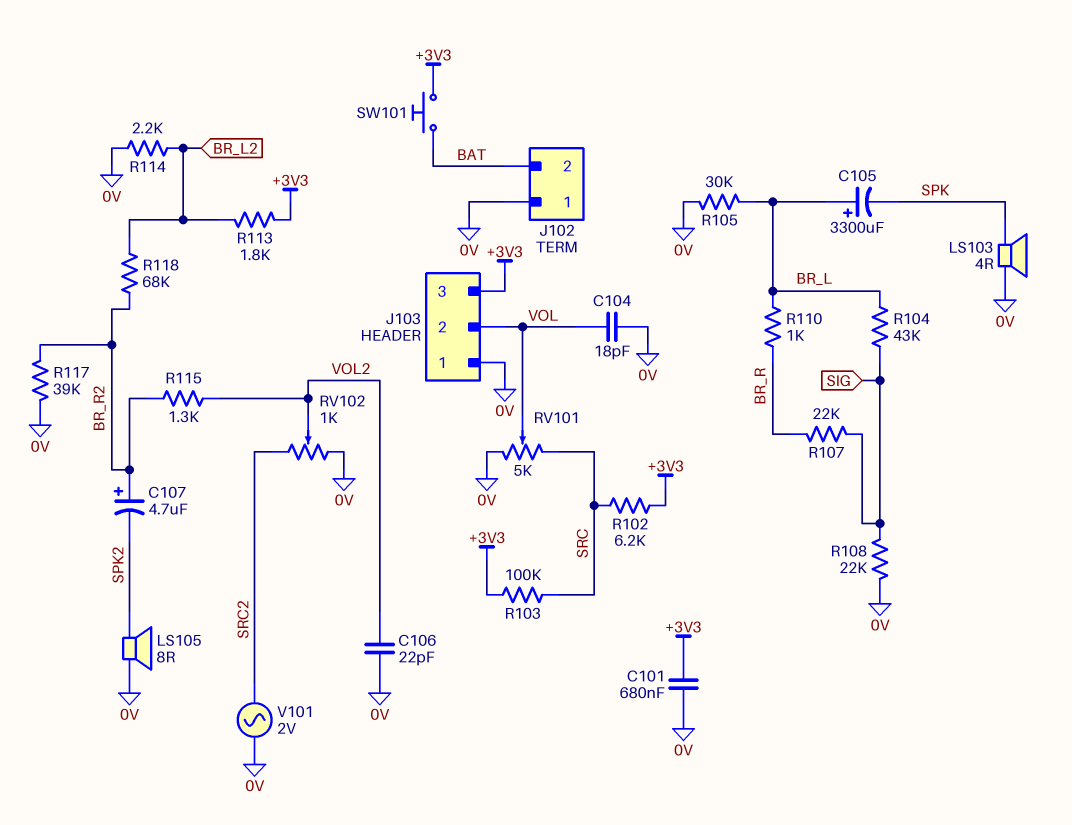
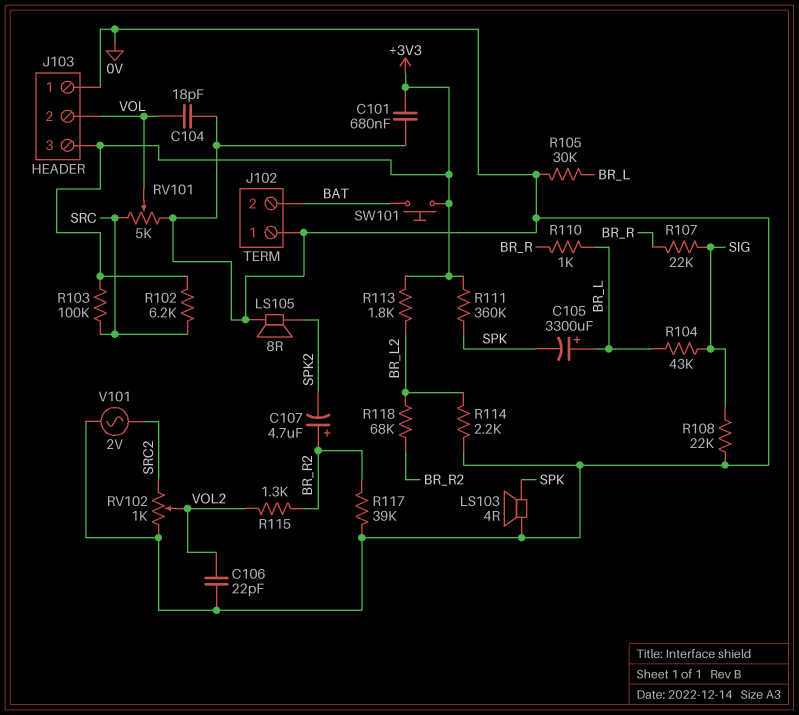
R111: none -> 360k (+3V3, SPK)

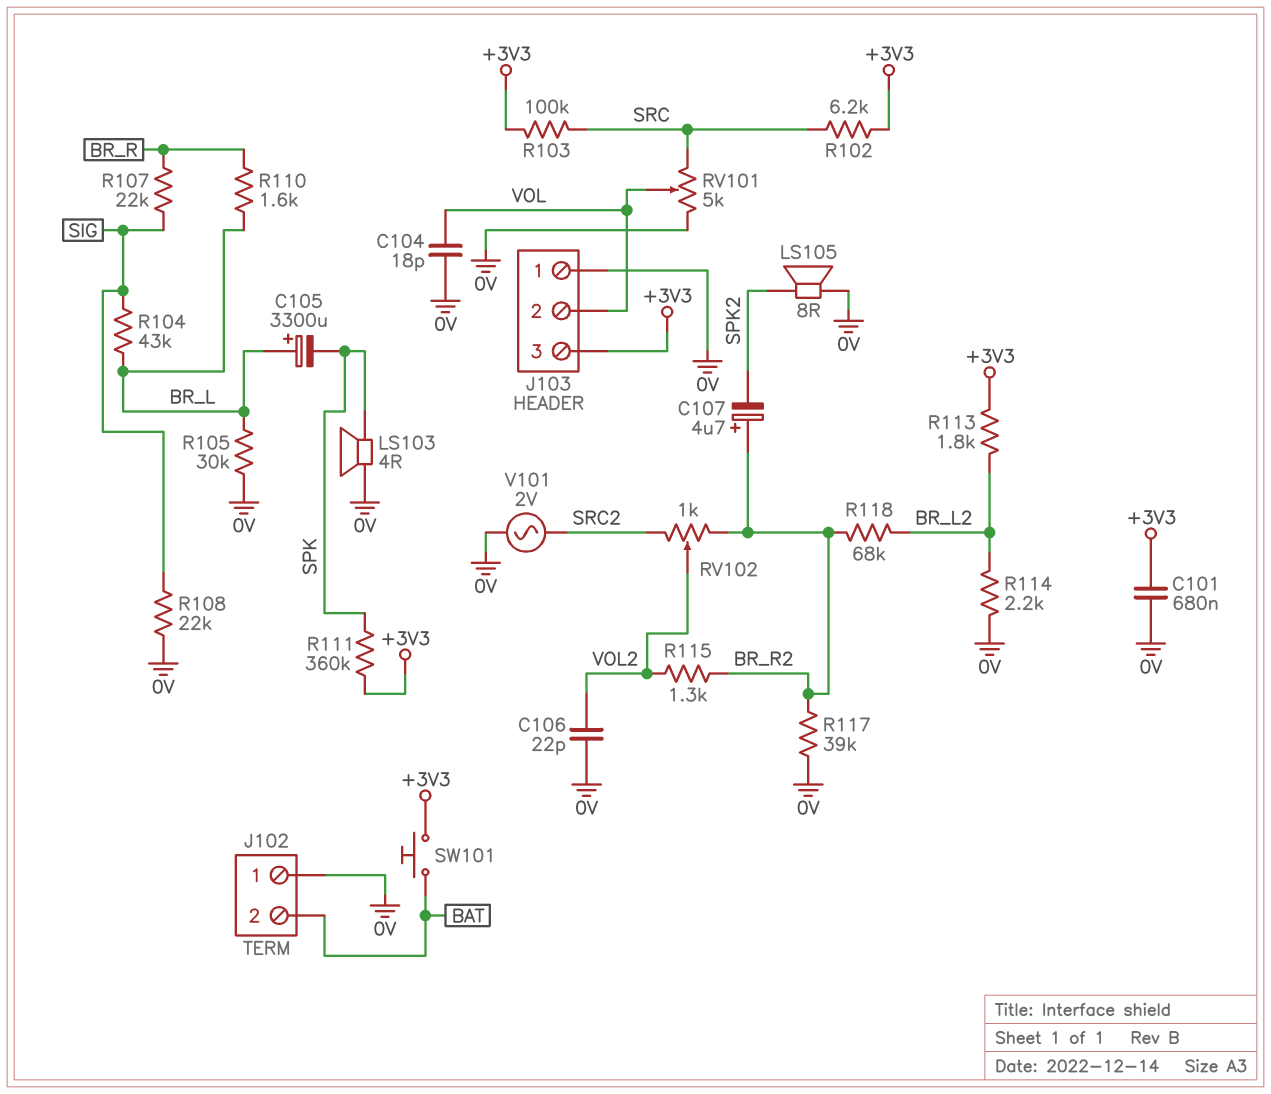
R110: 1k (BR_L, BR_R) -> 1.6k (BR_L, BR_R)
RV102: 1k (0V, SRC2, wiper VOL2) -> 1k (BR_R2, SRC2, wiper VOL2)

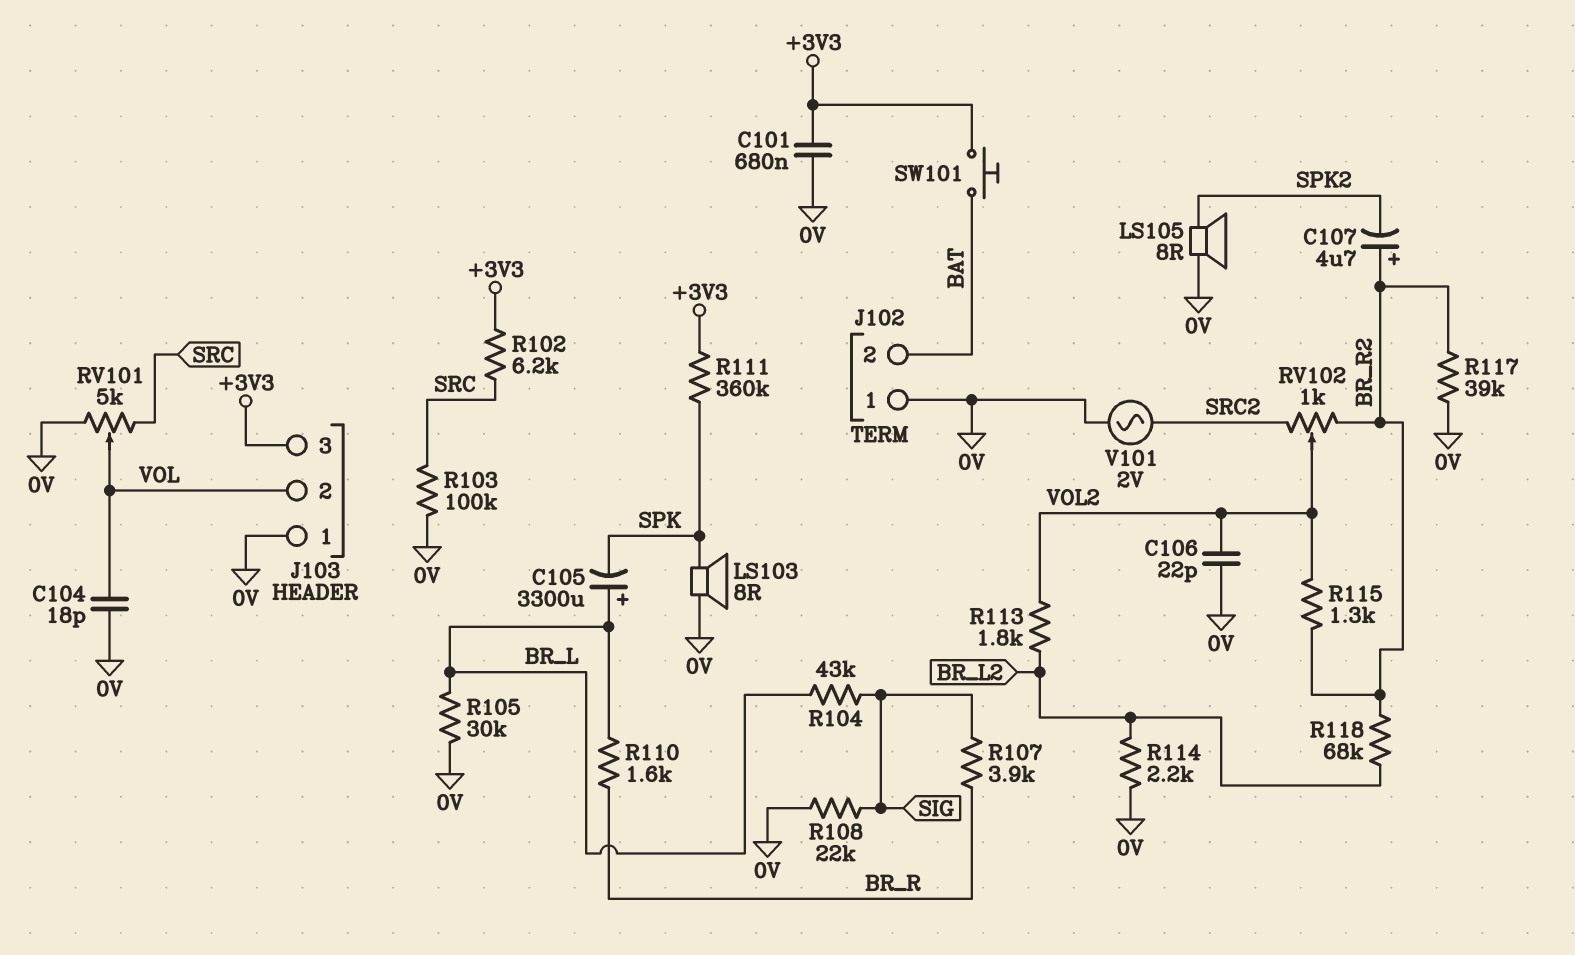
LS103: speaker 4R (0V, SPK) -> speaker 8R (0V, SPK)
R103: 100k (+3V3, SRC) -> 100k (0V, SRC)
R107: 22k (BR_R, SIG) -> 3.9k (BR_R, SIG)
R113: 1.8k (+3V3, BR_L2) -> 1.8k (BR_L2, VOL2)

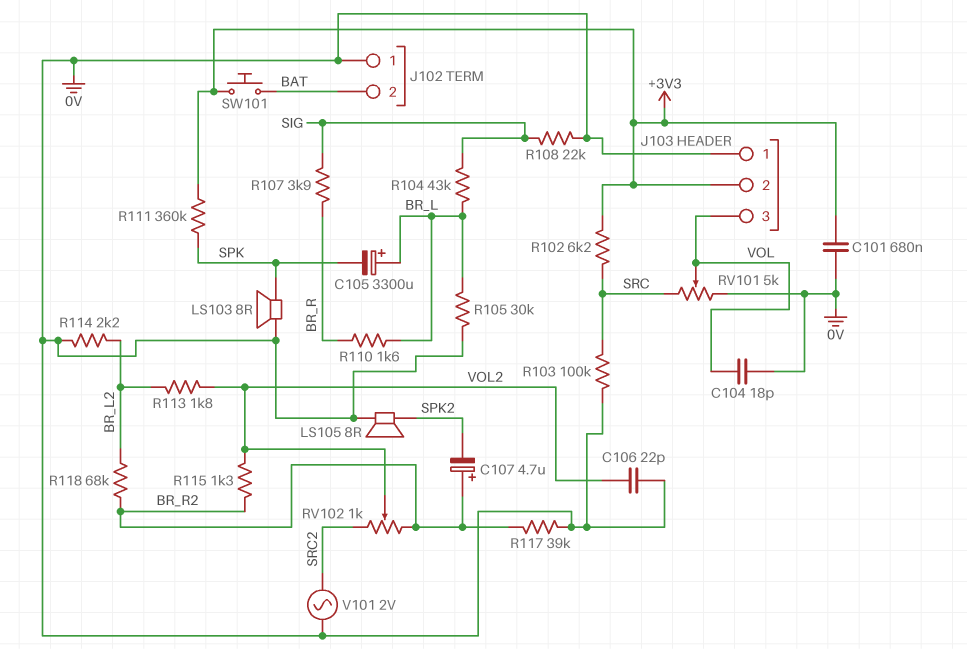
J103 pin 2: VOL -> +3V3
J103 pin 3: +3V3 -> VOL

